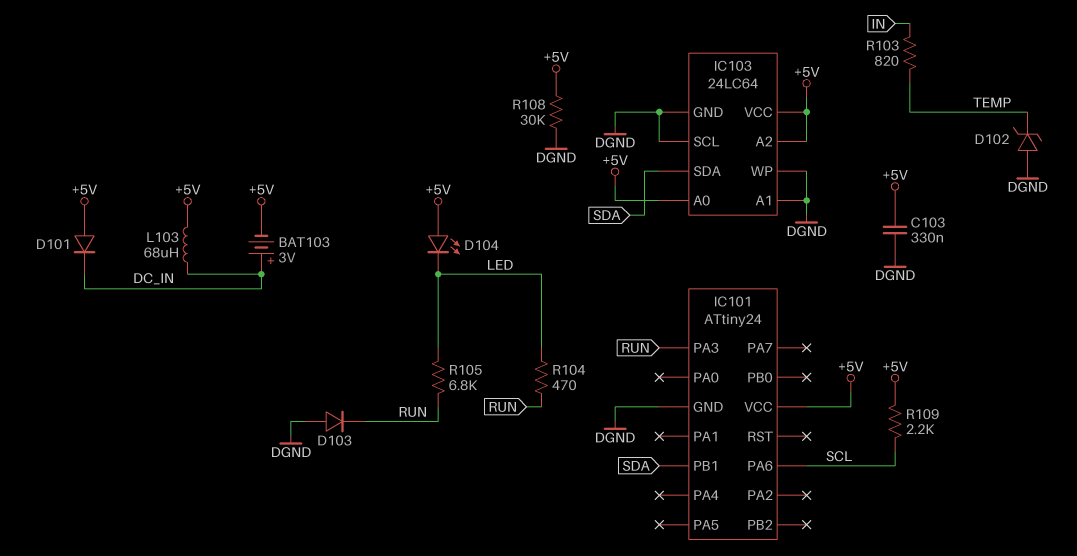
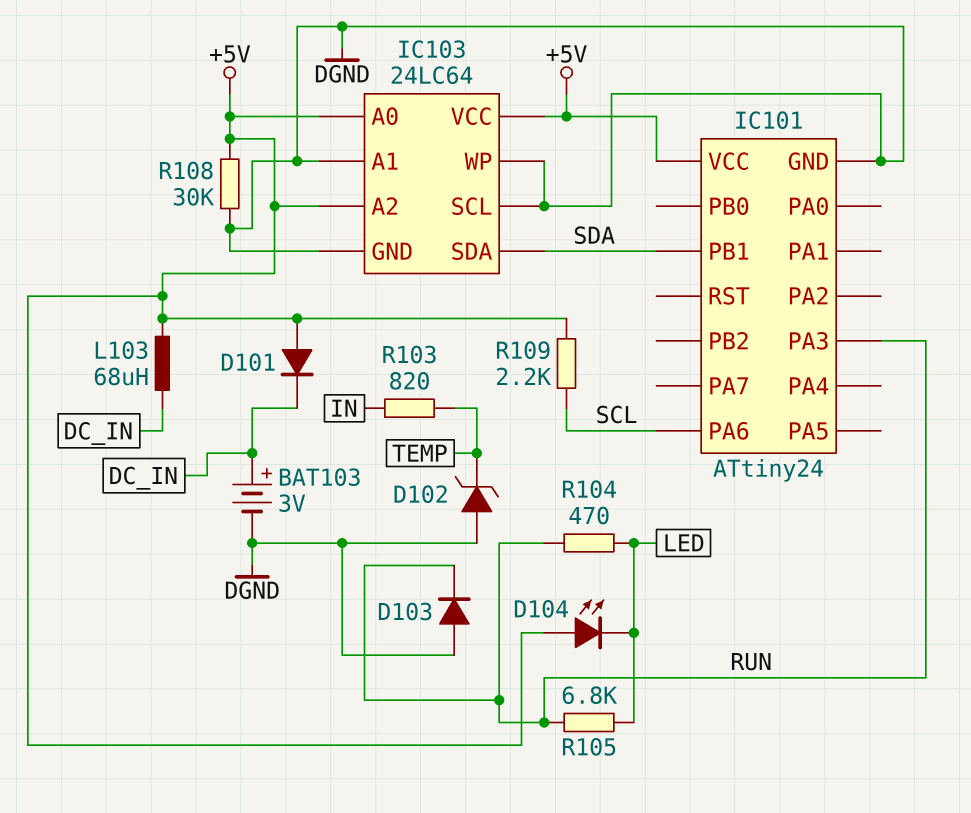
BAT103: 3V (plus DC_IN, minus +5V) -> 3V (plus DC_IN, minus DGND)
C103: 330nF (+5V, DGND) -> none

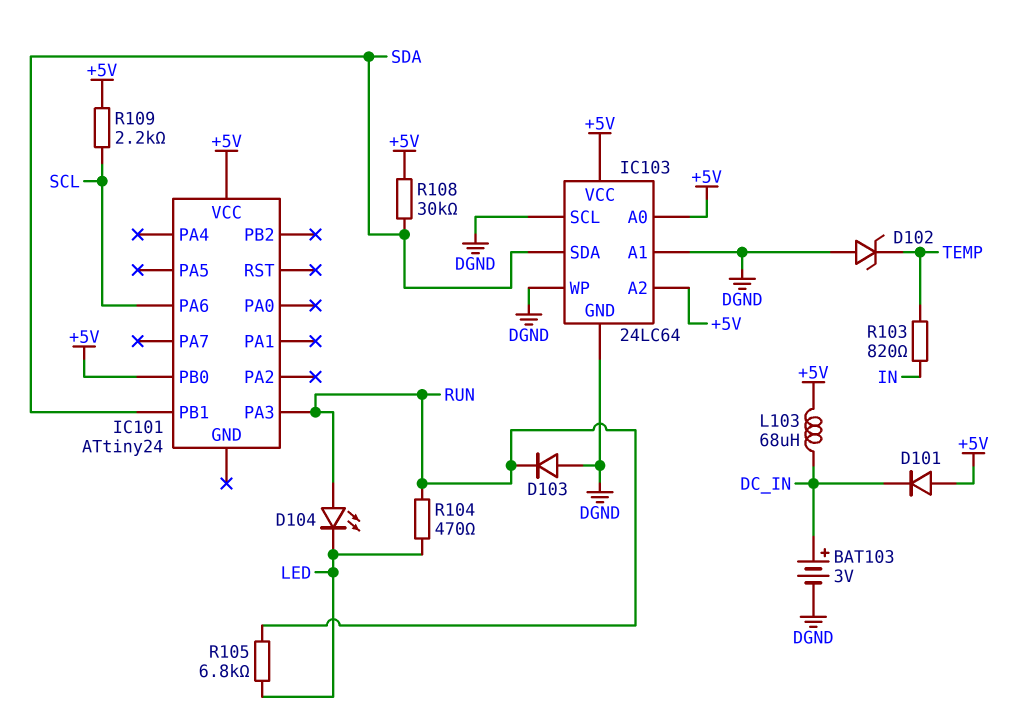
D104: LED (A +5V, K LED) -> LED (A RUN, K LED)
IC101 pin GND: DGND -> none
IC101 pin PB0: none -> +5V
R108: 30k (+5V, DGND) -> 30k (+5V, SDA)

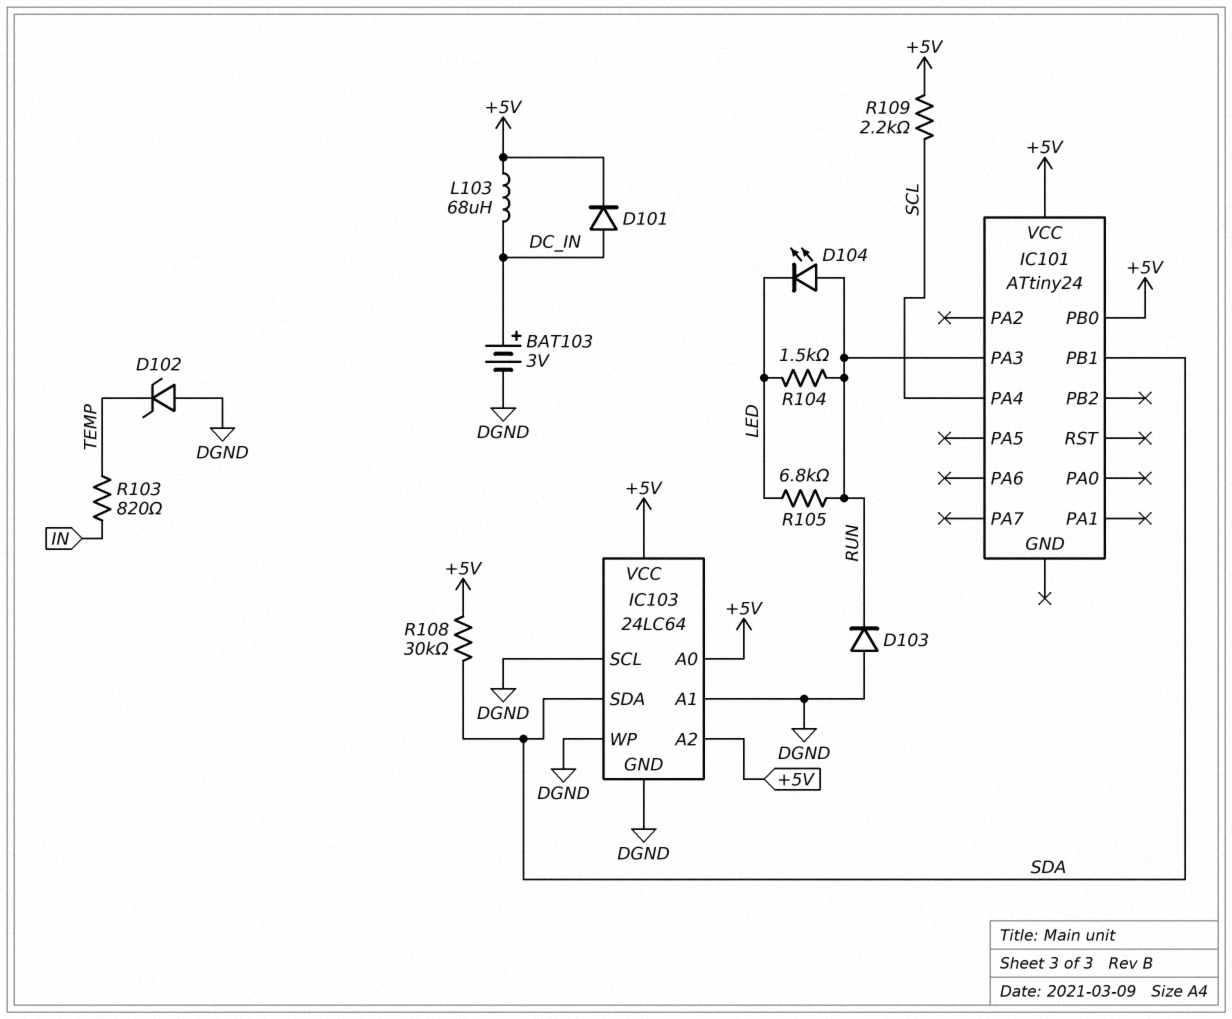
D101: diode (A +5V, K DC_IN) -> diode (A DC_IN, K +5V)
IC101 pin PA4: none -> SCL
IC101 pin PA6: SCL -> none
R104: 470 (LED, RUN) -> 1.5k (LED, RUN)

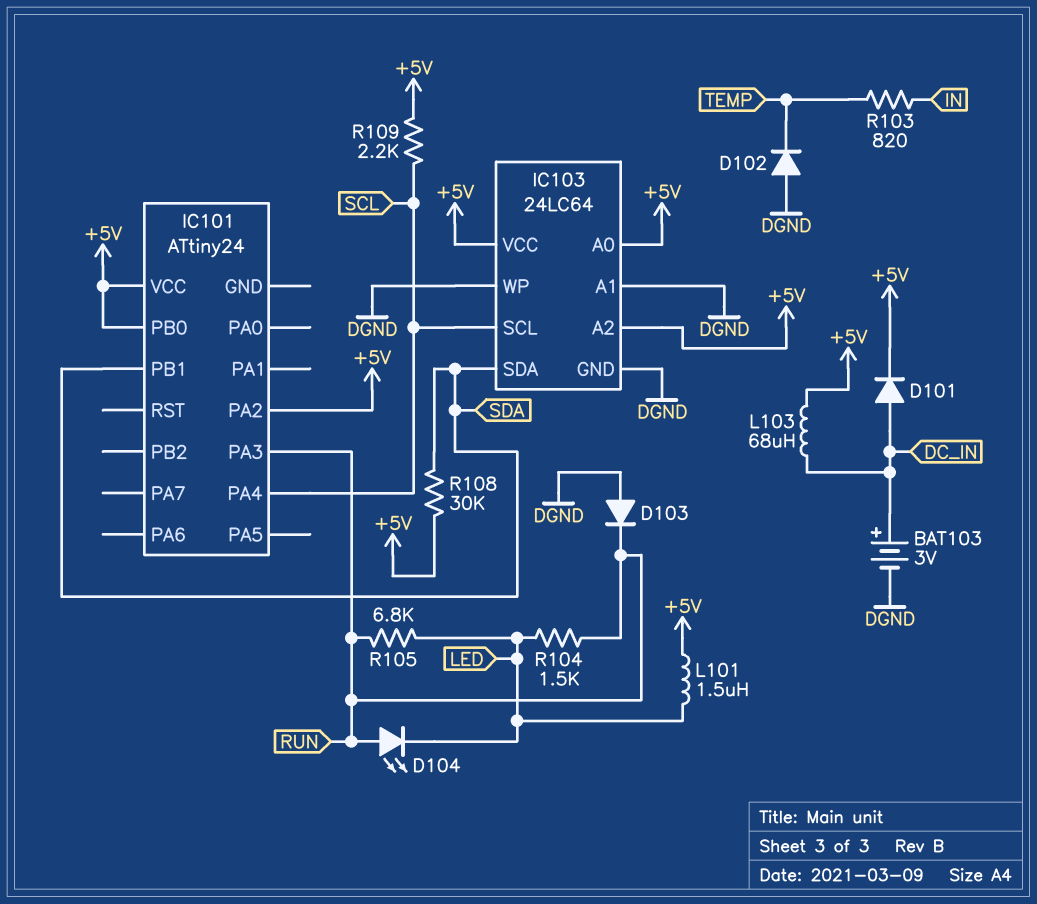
D102: zener (A DGND, K TEMP) -> diode (A DGND, K TEMP)
IC101 pin PA2: none -> +5V
IC103 pin SCL: DGND -> SCL
L101: none -> 1.5uH (+5V, LED)

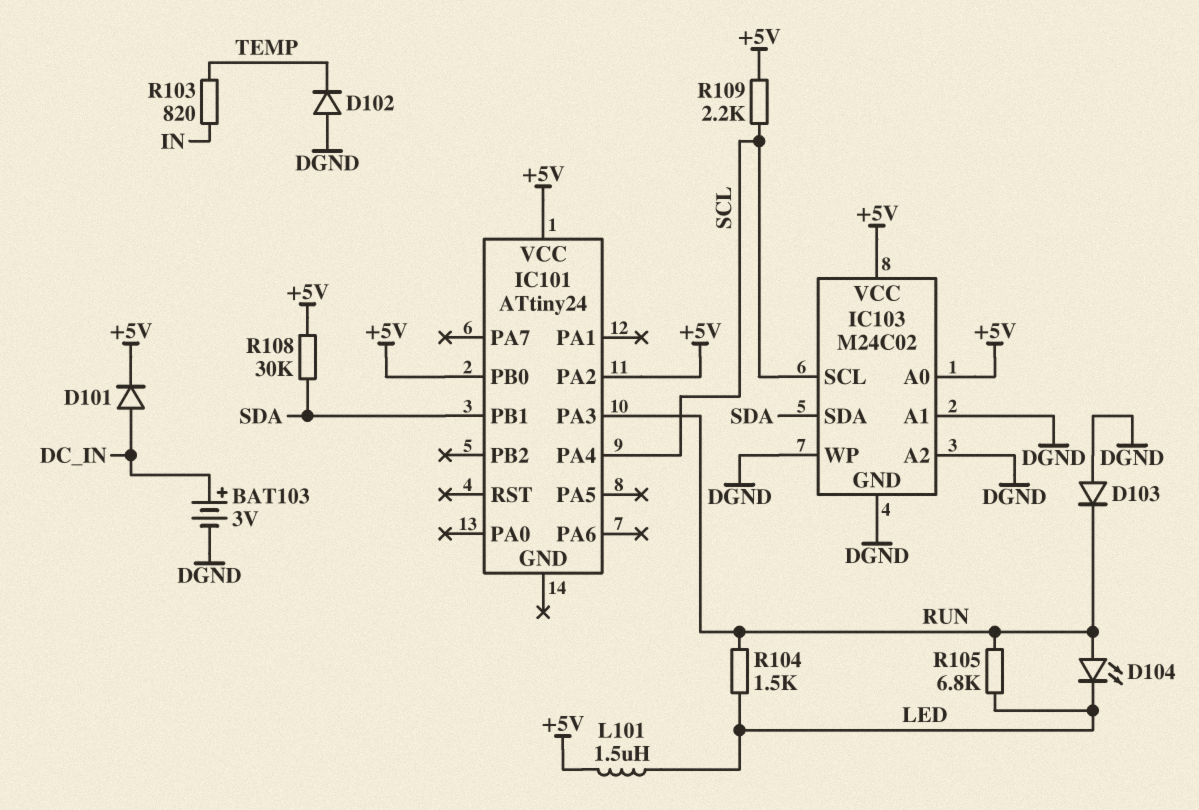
IC103: 24LC64 -> M24C02
IC103 pin A2: +5V -> DGND
L103: 68uH (+5V, DC_IN) -> none

